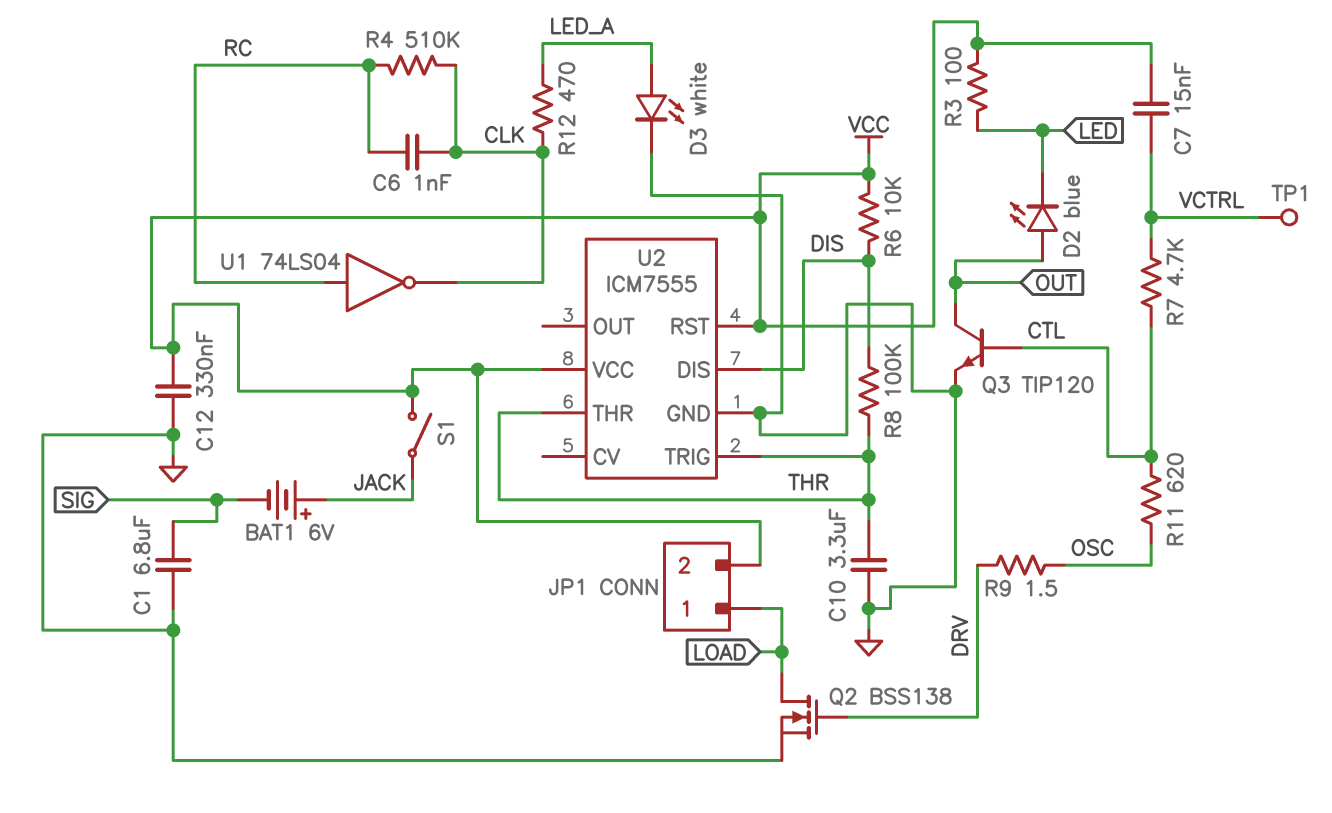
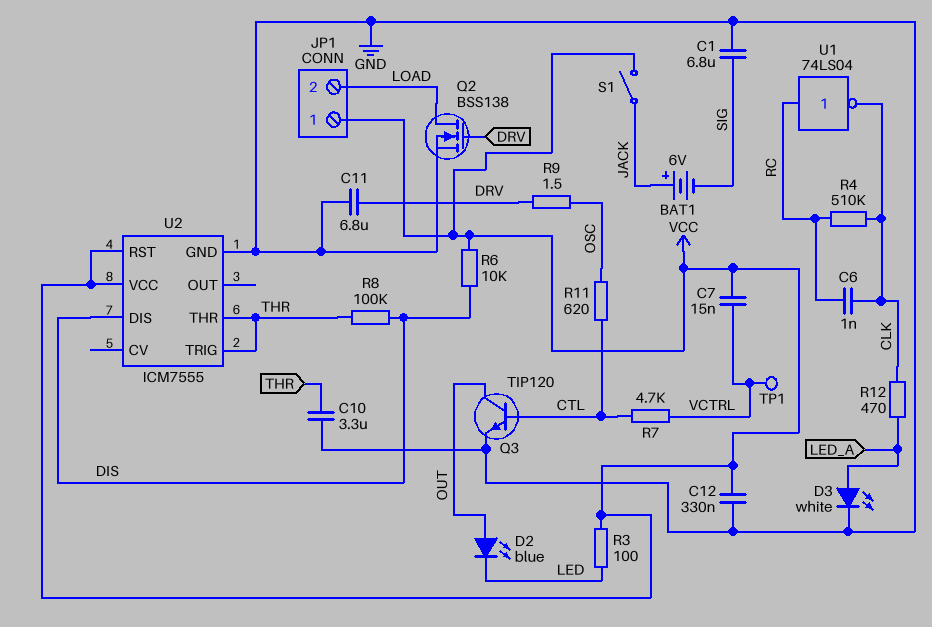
C11: none -> 6.8uF (DRV, GND)
JP1 pin 1: LOAD -> VCC
JP1 pin 2: VCC -> LOAD

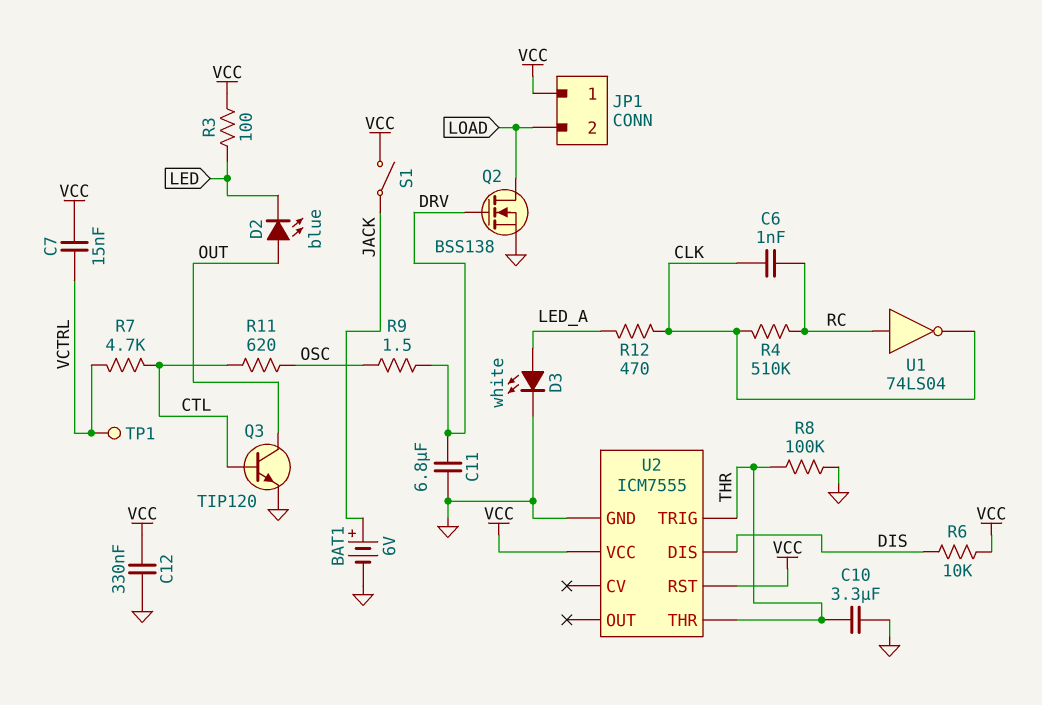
BAT1: 6V (plus JACK, minus SIG) -> 6V (plus JACK, minus GND)
C1: 6.8uF (GND, SIG) -> none
R8: 100k (DIS, THR) -> 100k (GND, THR)

